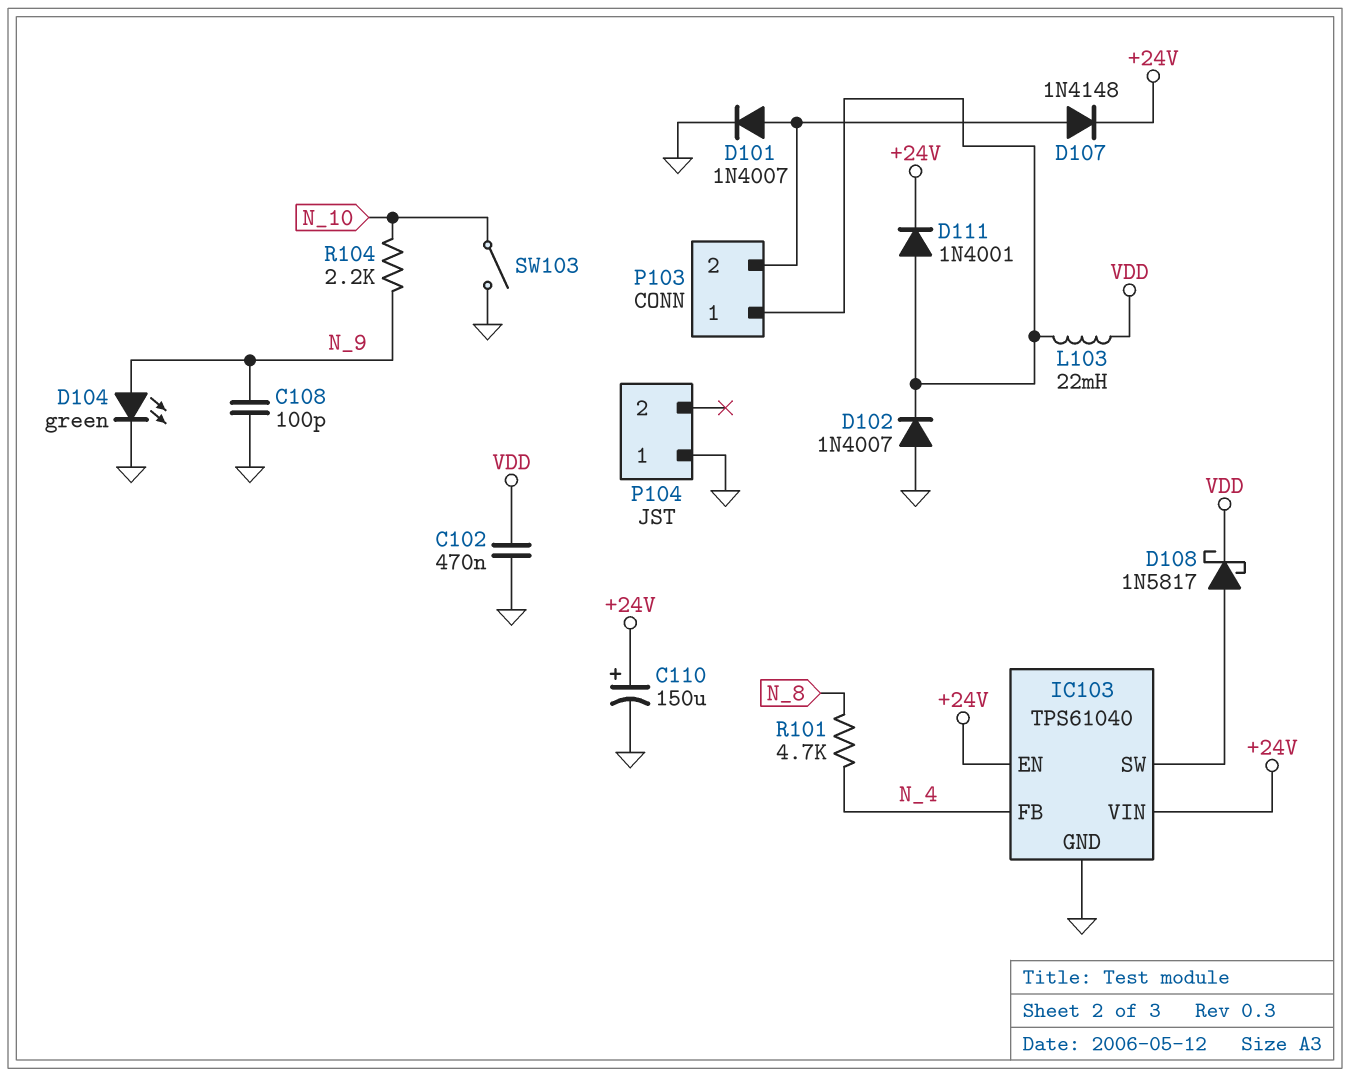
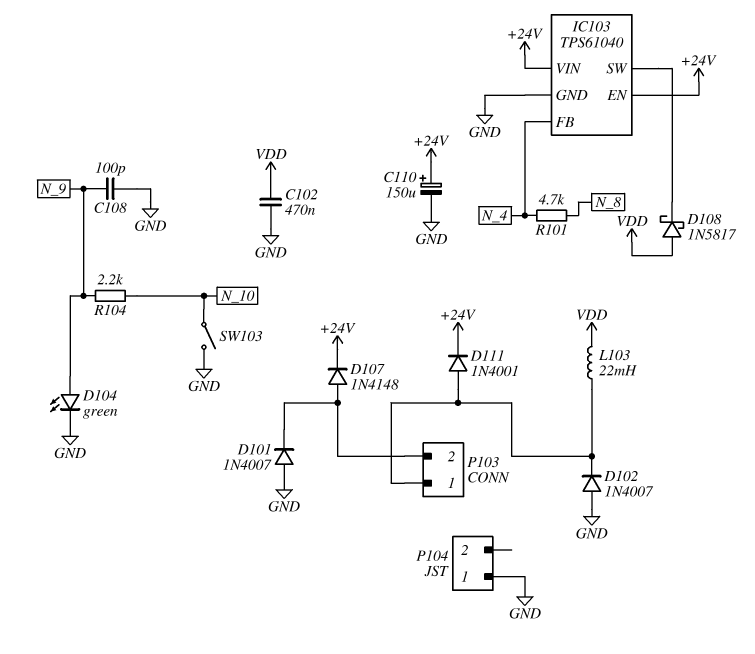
D101: diode 1N4007 (A P103/2, K GND) -> diode 1N4007 (A GND, K P103/2)
D108: schottky 1N5817 (A IC103/SW, K VDD) -> schottky 1N5817 (A VDD, K IC103/SW)

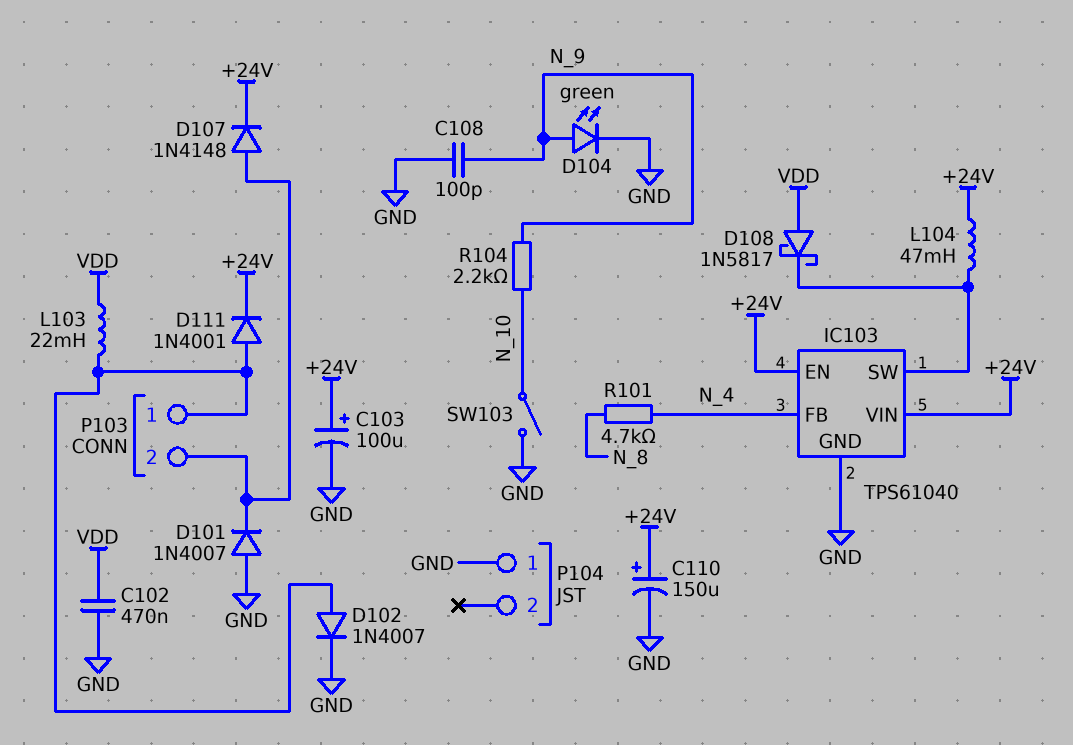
C103: none -> 100uF (plus +24V, minus GND)
D102: diode 1N4007 (A GND, K P103/1) -> diode 1N4007 (A P103/1, K GND)
L104: none -> 47mH (+24V, IC103/SW)

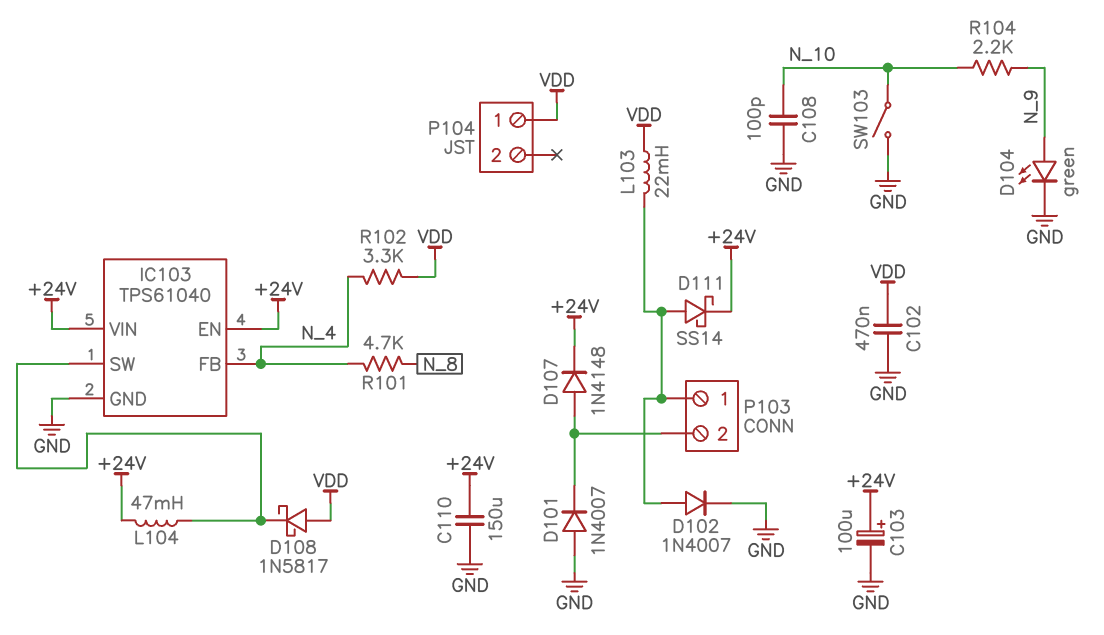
C108: 100pF (GND, N_9) -> 100pF (GND, N_10)
C110: 150uF (plus +24V, minus GND) -> 150uF (+24V, GND)
D111: diode 1N4001 (A P103/1, K +24V) -> schottky SS14 (A P103/1, K +24V)
P104 pin 1: GND -> VDD
R102: none -> 3.3k (N_4, VDD)

